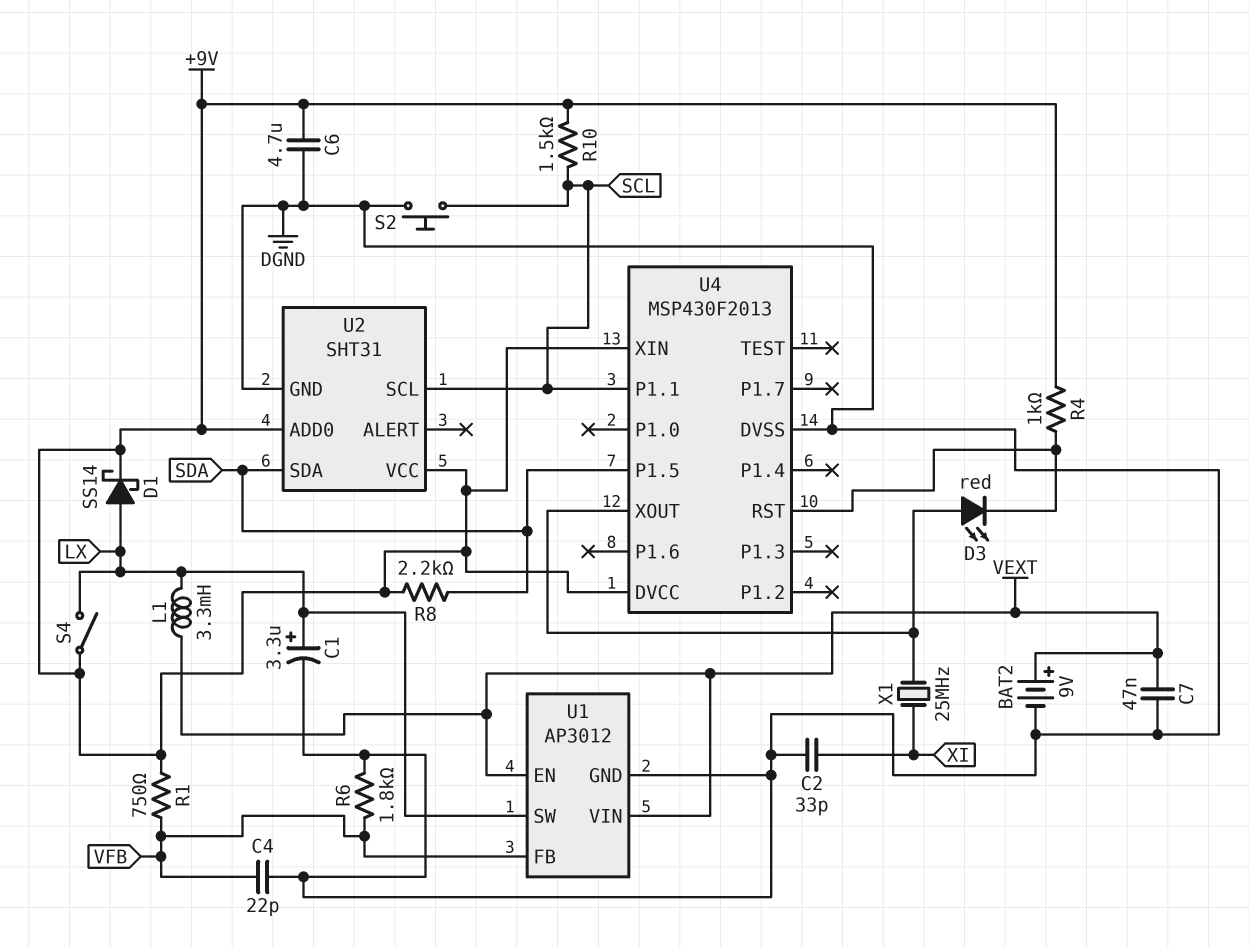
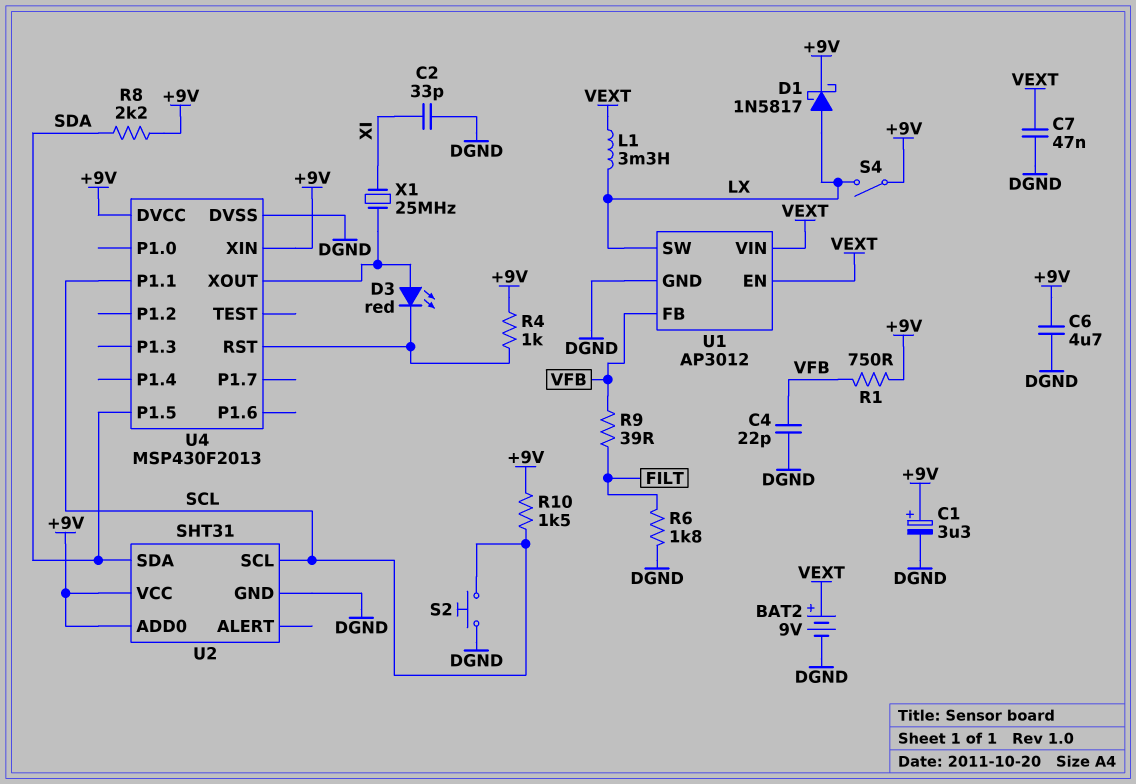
C1: 3.3uF (plus LX, minus DGND) -> 3.3uF (plus +9V, minus DGND)
D1: schottky SS14 (A LX, K +9V) -> schottky 1N5817 (A LX, K +9V)
R6: 1.8k (DGND, VFB) -> 1.8k (DGND, FILT)
R9: none -> 39 (FILT, VFB)

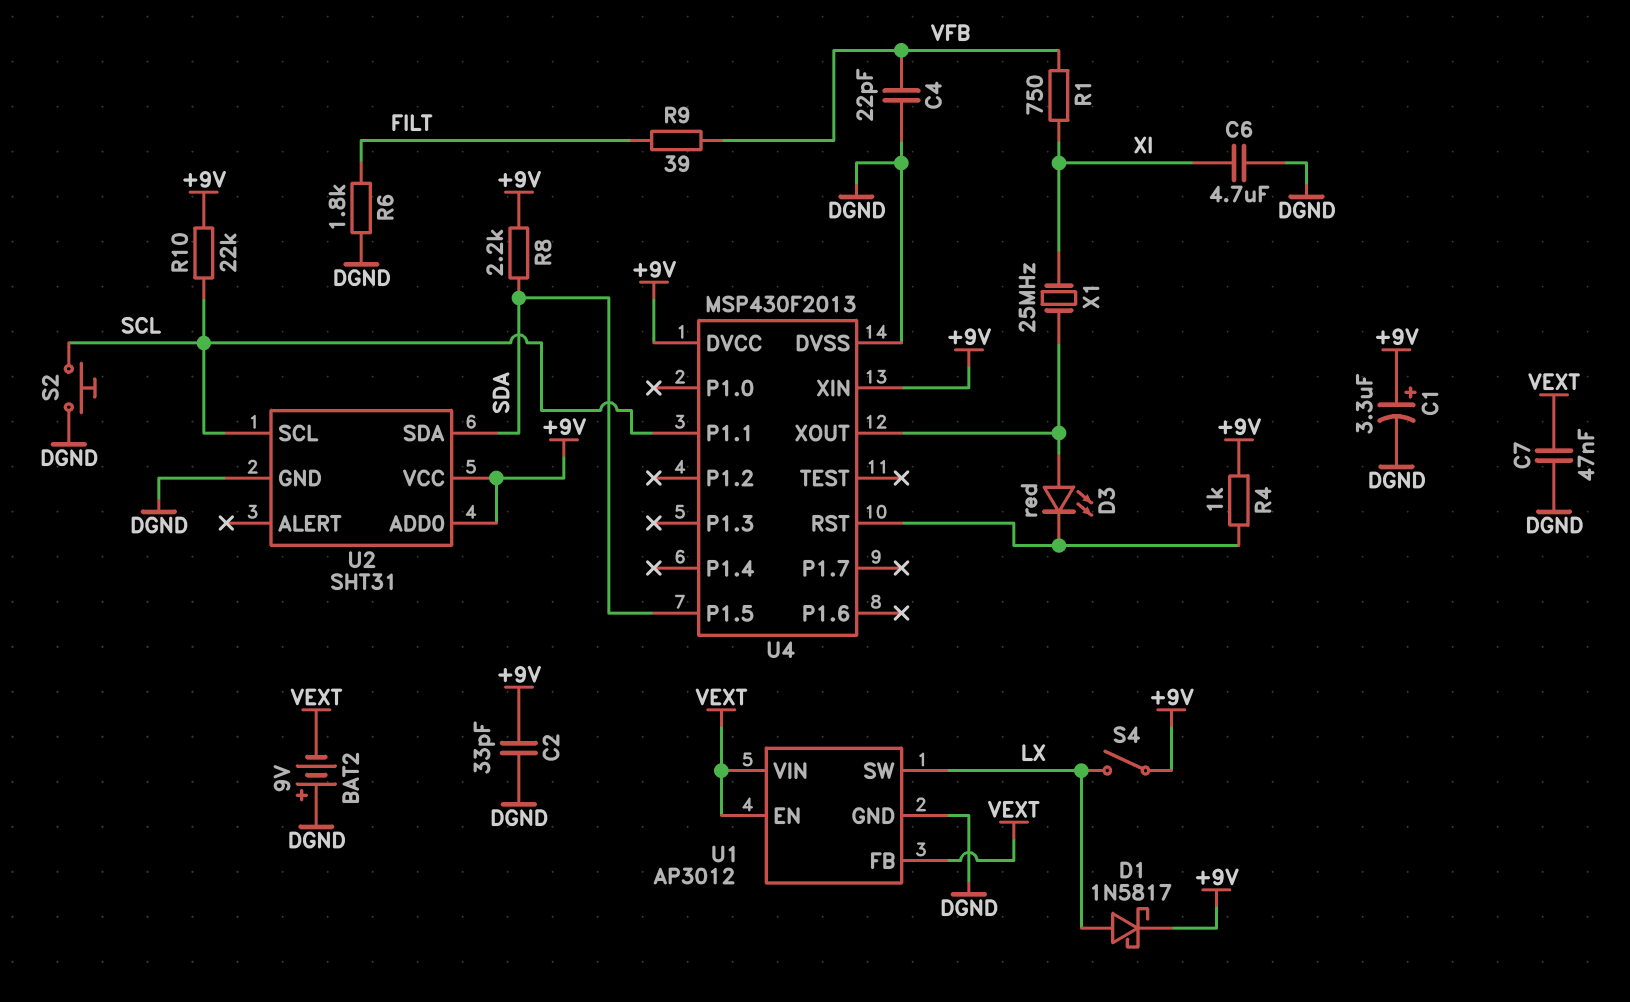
BAT2: 9V (plus VEXT, minus DGND) -> 9V (plus DGND, minus VEXT)
C2: 33pF (DGND, XI) -> 33pF (+9V, DGND)
C6: 4.7uF (+9V, DGND) -> 4.7uF (DGND, XI)
L1: 3.3mH (LX, VEXT) -> none
R1: 750 (+9V, VFB) -> 750 (VFB, XI)
R10: 1.5k (+9V, SCL) -> 22k (+9V, SCL)
U1 pin FB: VFB -> VEXT

